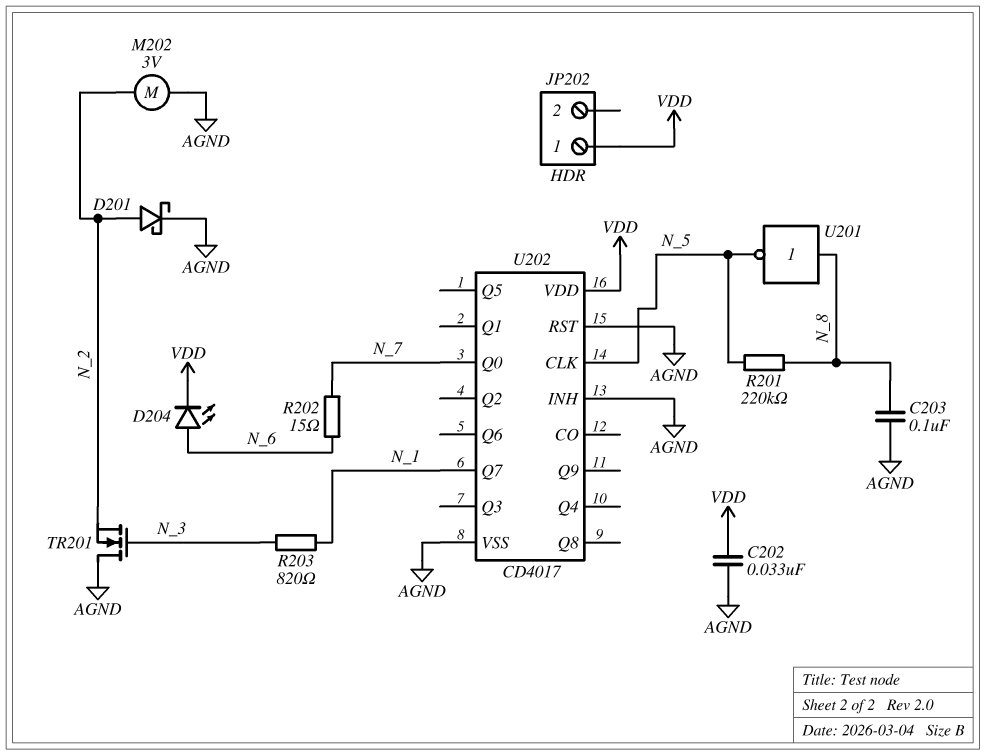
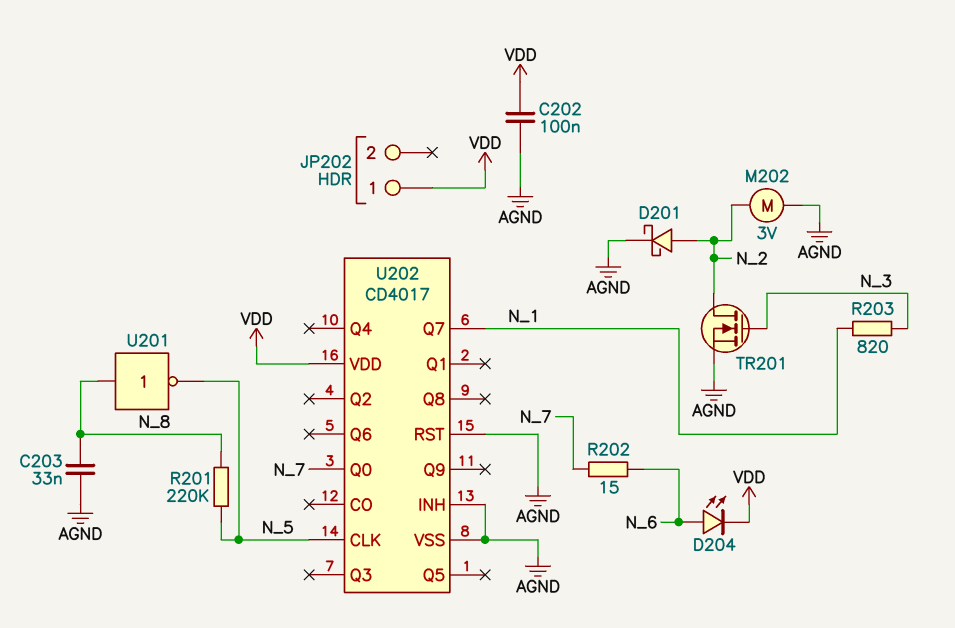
C202: 33nF (AGND, VDD) -> 100nF (AGND, VDD)
C203: 100nF (AGND, N_8) -> 33nF (AGND, N_8)
TR201: NMOS (G N_3, D AGND, S N_2) -> NMOS (G N_3, D N_2, S AGND)

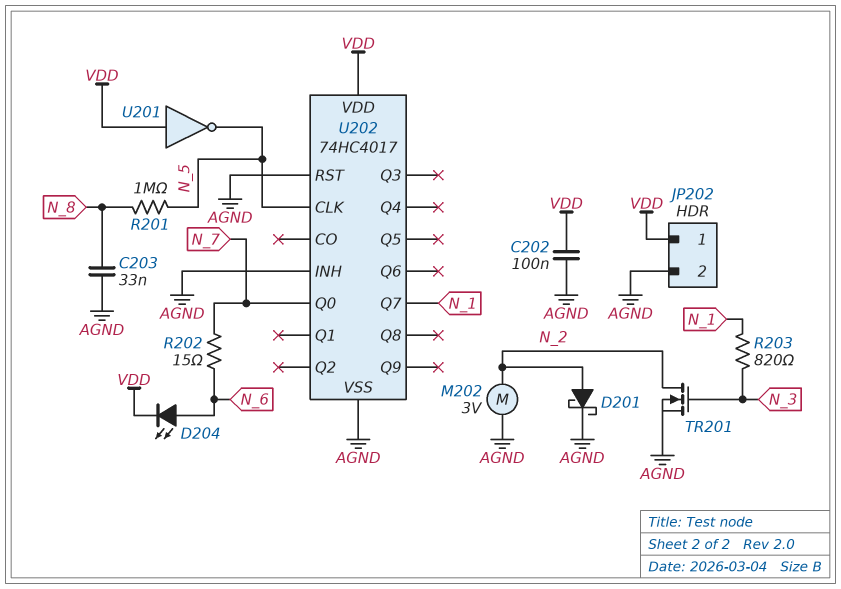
JP202 pin 2: none -> AGND
R201: 220k (N_5, N_8) -> 1M (N_5, N_8)
U201: NOT (in N_8, out N_5) -> NOT (in VDD, out N_5)
U202: CD4017 -> 74HC4017

